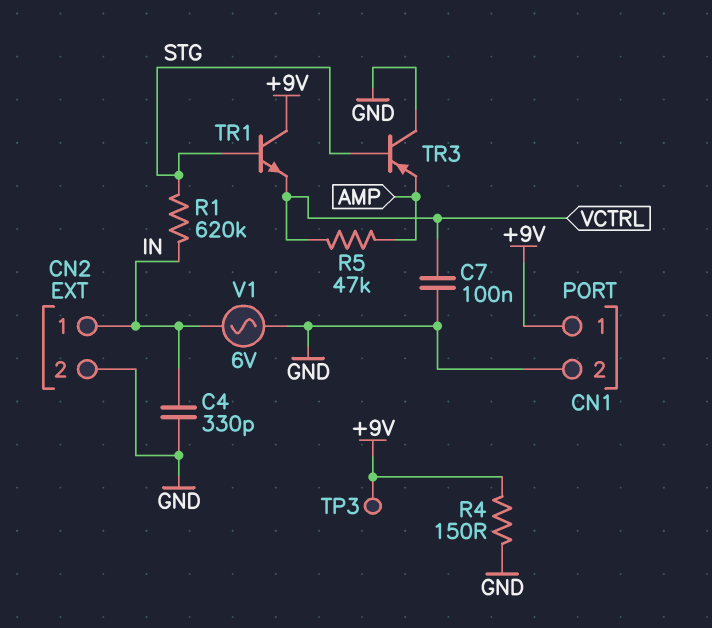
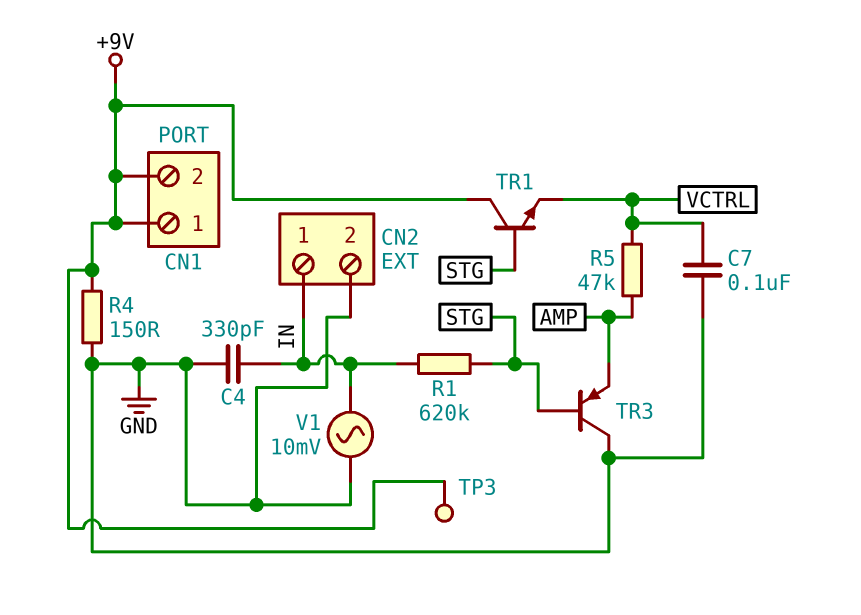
CN1 pin 2: GND -> +9V
V1: AC 6V (GND, IN) -> AC 10mV (GND, IN)

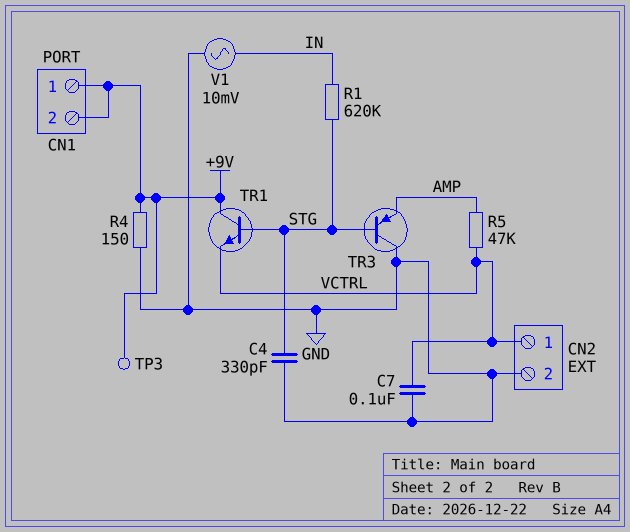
C4: 330pF (GND, IN) -> 330pF (GND, STG)
CN2 pin 1: IN -> VCTRL

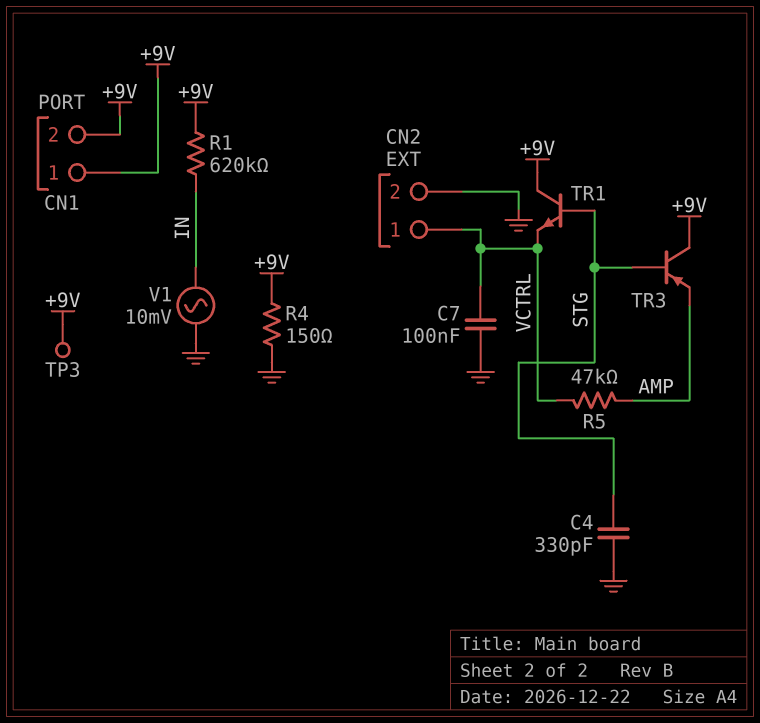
R1: 620k (IN, STG) -> 620k (+9V, IN)
TR3: PNP (B STG, C GND, E AMP) -> PNP (B STG, C +9V, E AMP)

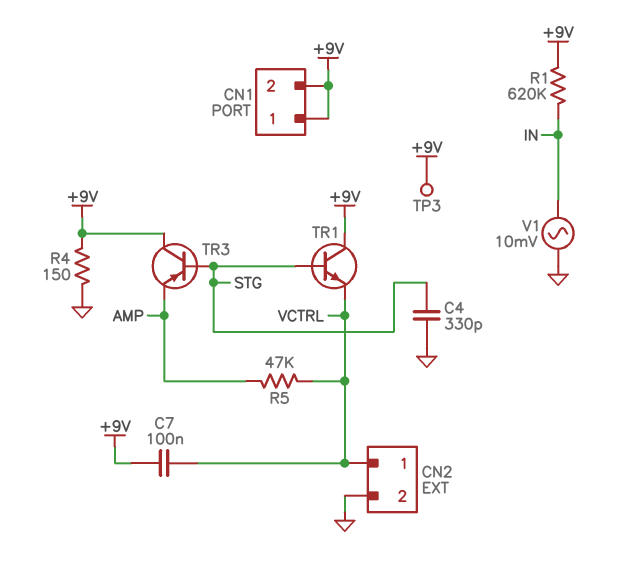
C7: 100nF (GND, VCTRL) -> 100nF (+9V, VCTRL)

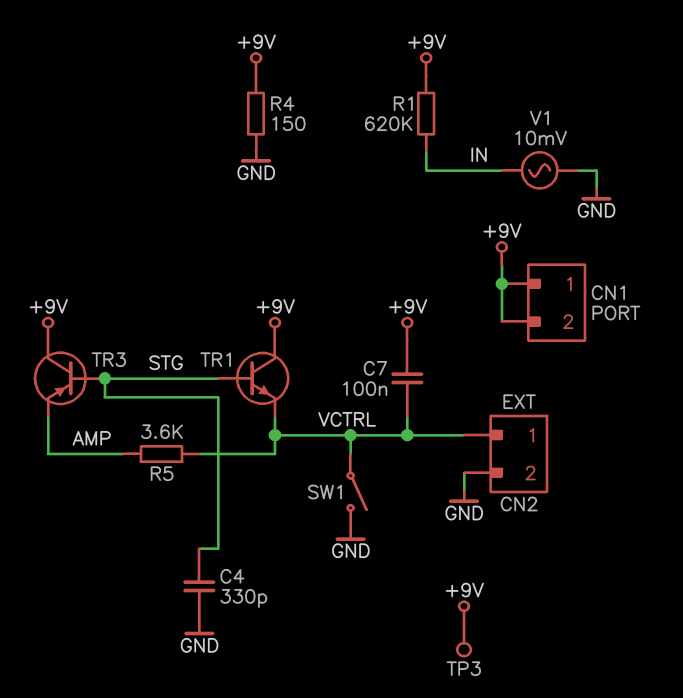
R5: 47k (AMP, VCTRL) -> 3.6k (AMP, VCTRL)
SW1: none -> switch (GND, VCTRL)

